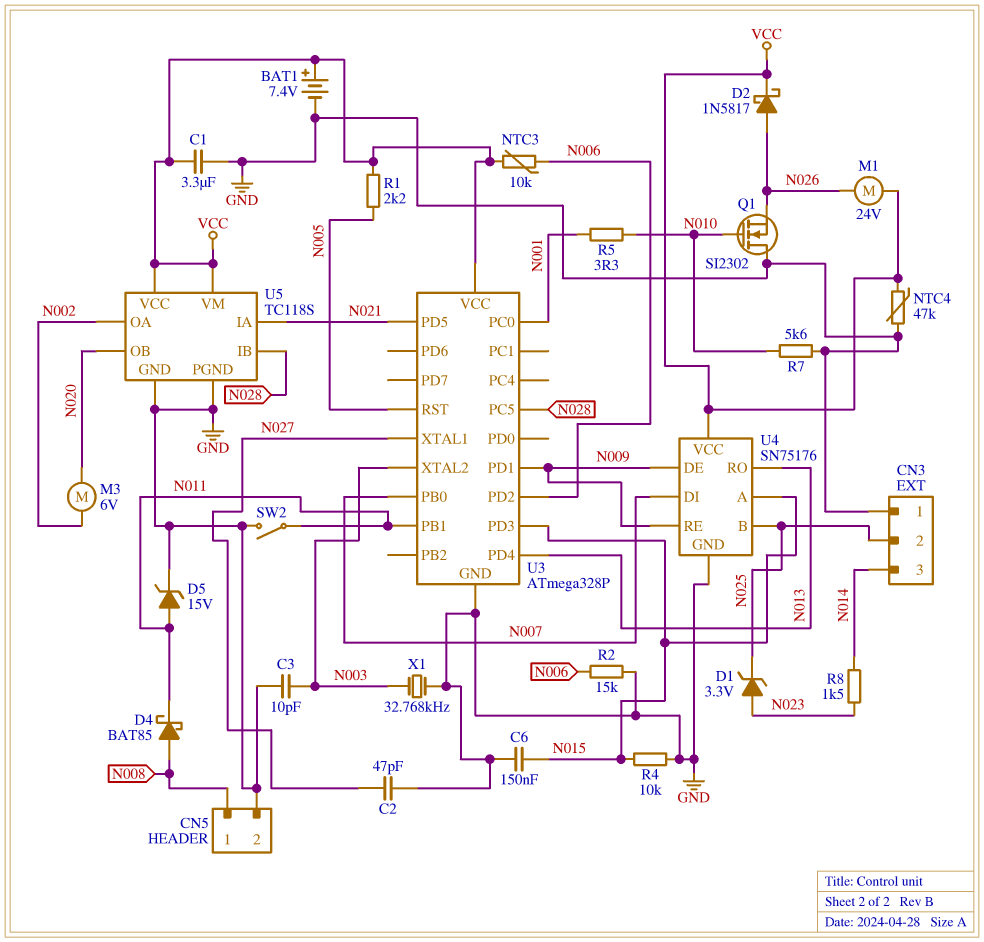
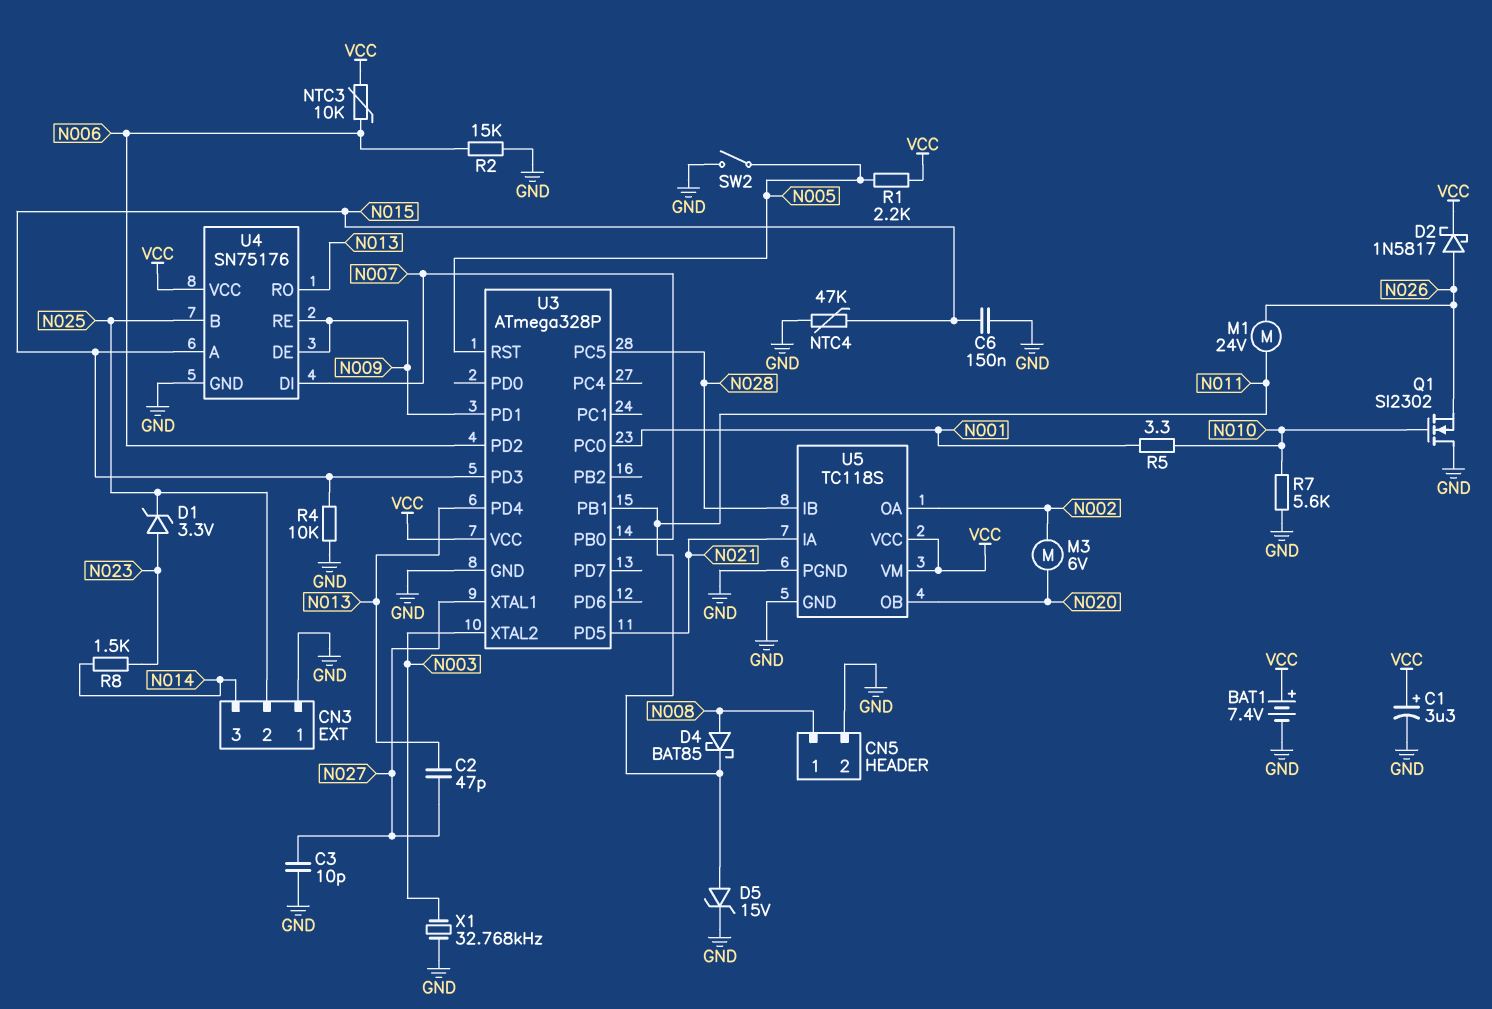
C1: 3.3uF (GND, VCC) -> 3.3uF (plus VCC, minus GND)
C2: 47pF (GND, N027) -> 47pF (N013, N027)
C3: 10pF (GND, N003) -> 10pF (GND, N027)
M1: motor 24V (N026, VCC) -> motor 24V (N011, N026)
NTC4: 47k (GND, VCC) -> 47k (GND, N015)
SW2: switch (GND, N011) -> switch (GND, N005)

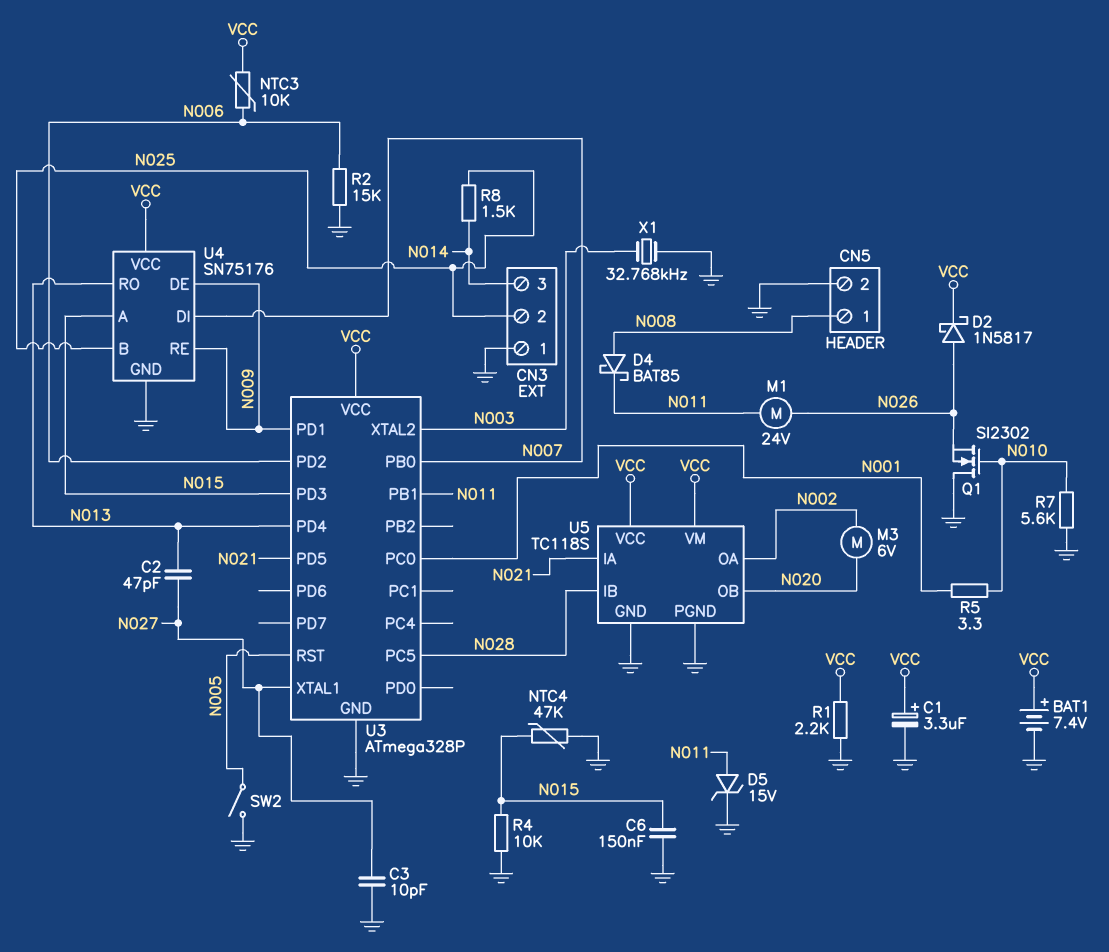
D1: zener 3.3V (A N023, K N025) -> none
R1: 2.2k (N005, VCC) -> 2.2k (GND, VCC)
R8: 1.5k (N014, N023) -> 1.5k (N014, N025)

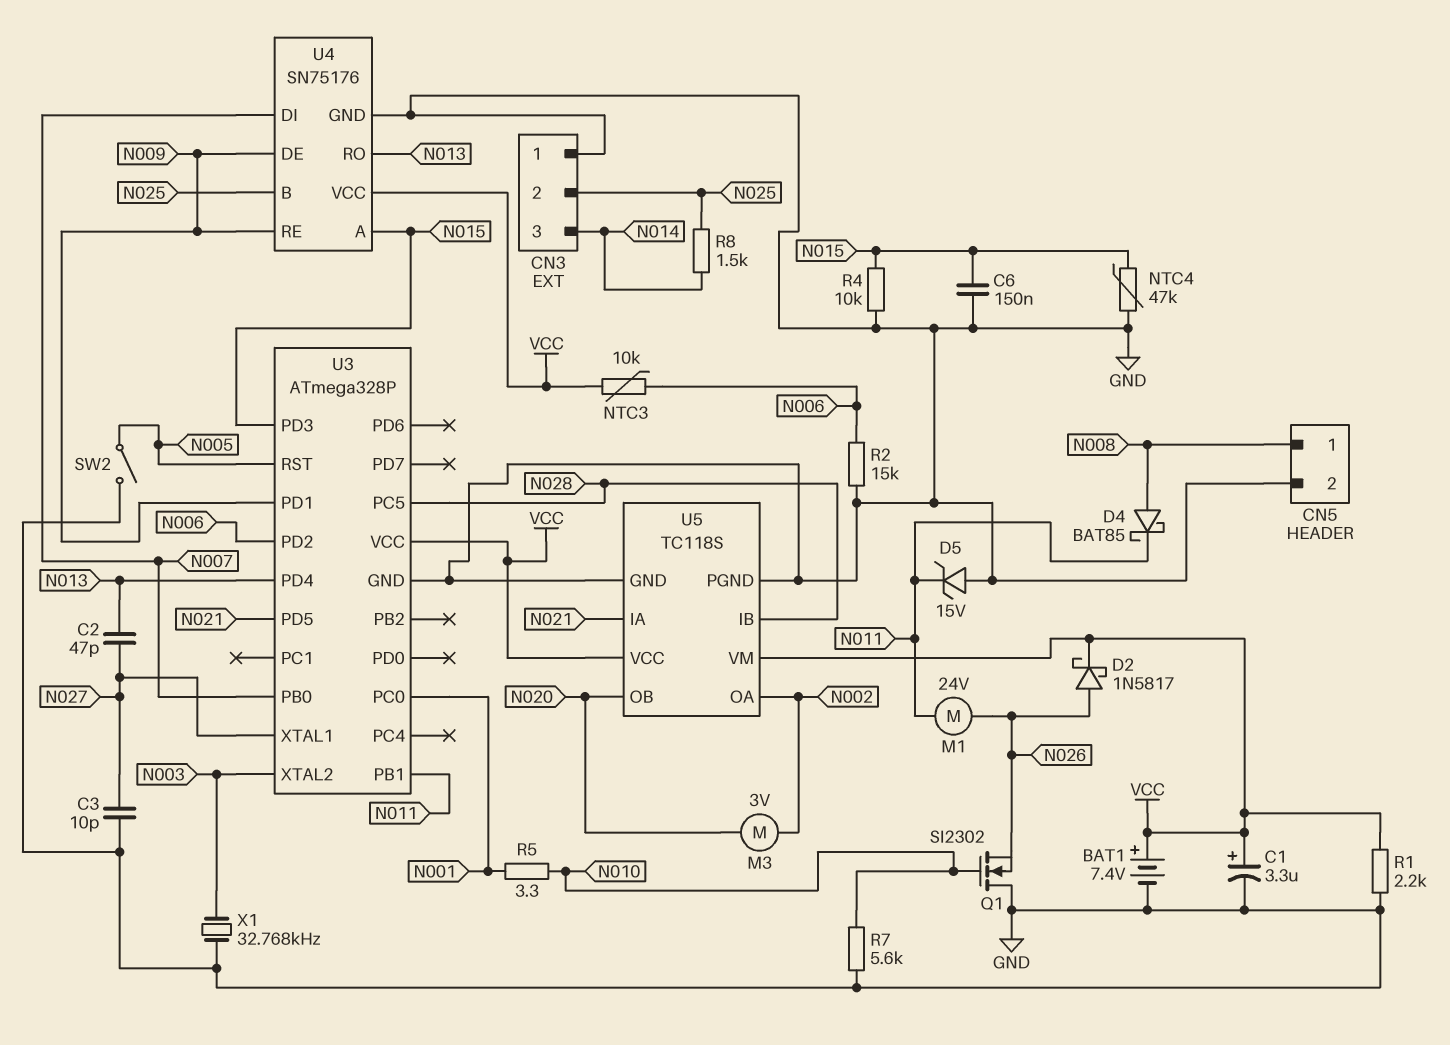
D5: zener 15V (A N011, K GND) -> zener 15V (A GND, K N011)
M3: motor 6V (N002, N020) -> motor 3V (N002, N020)

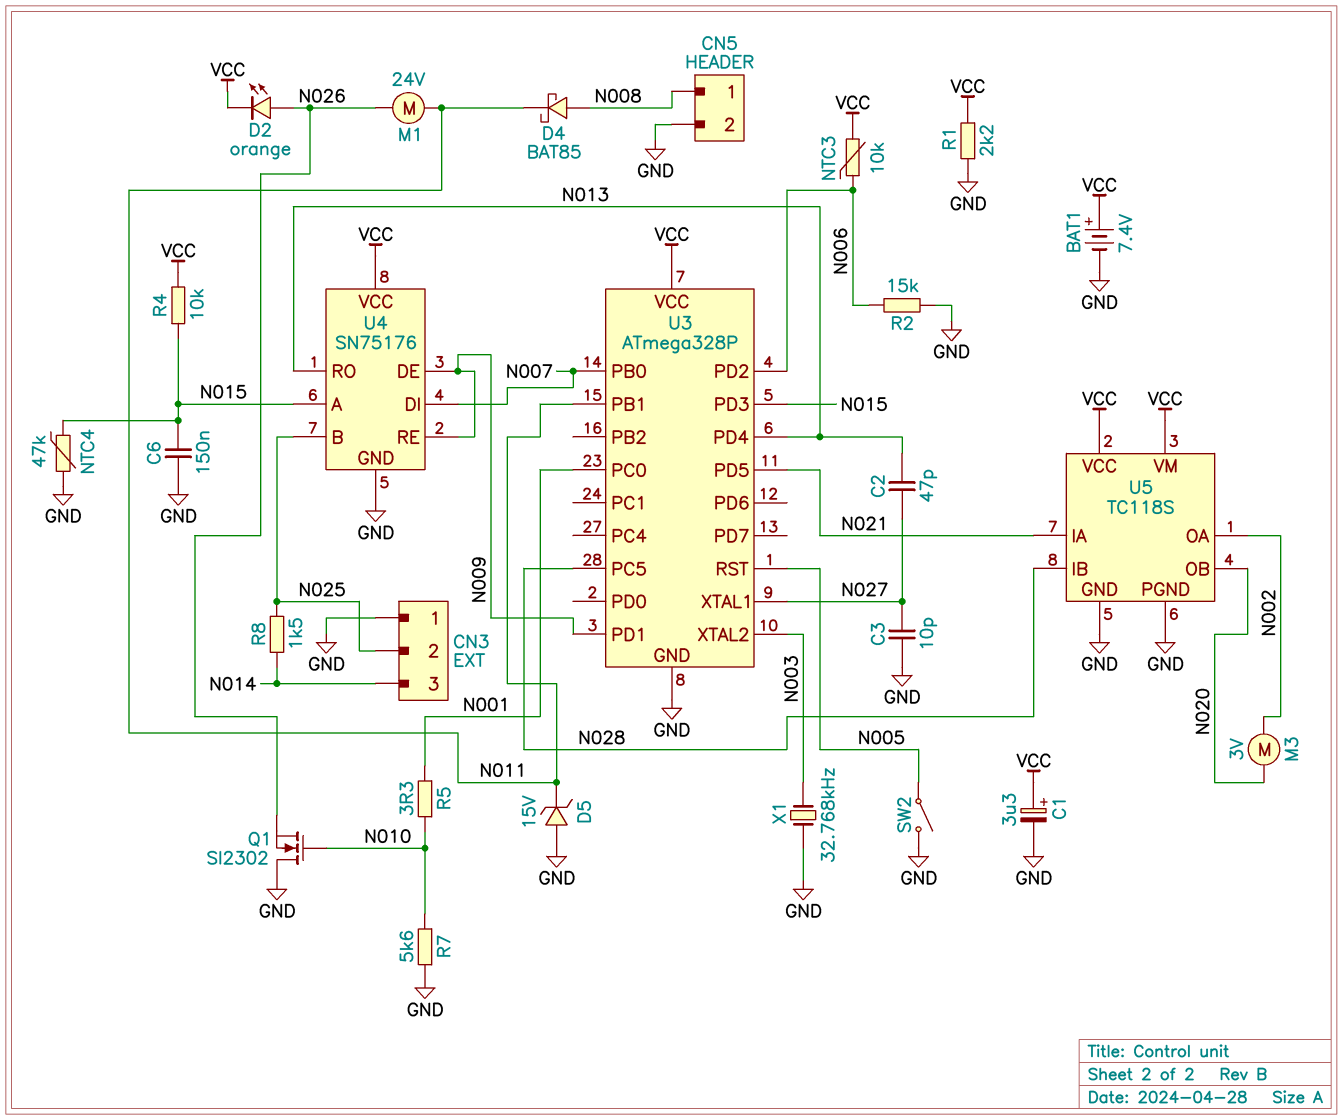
D2: schottky 1N5817 (A N026, K VCC) -> LED orange (A N026, K VCC)
R4: 10k (GND, N015) -> 10k (N015, VCC)

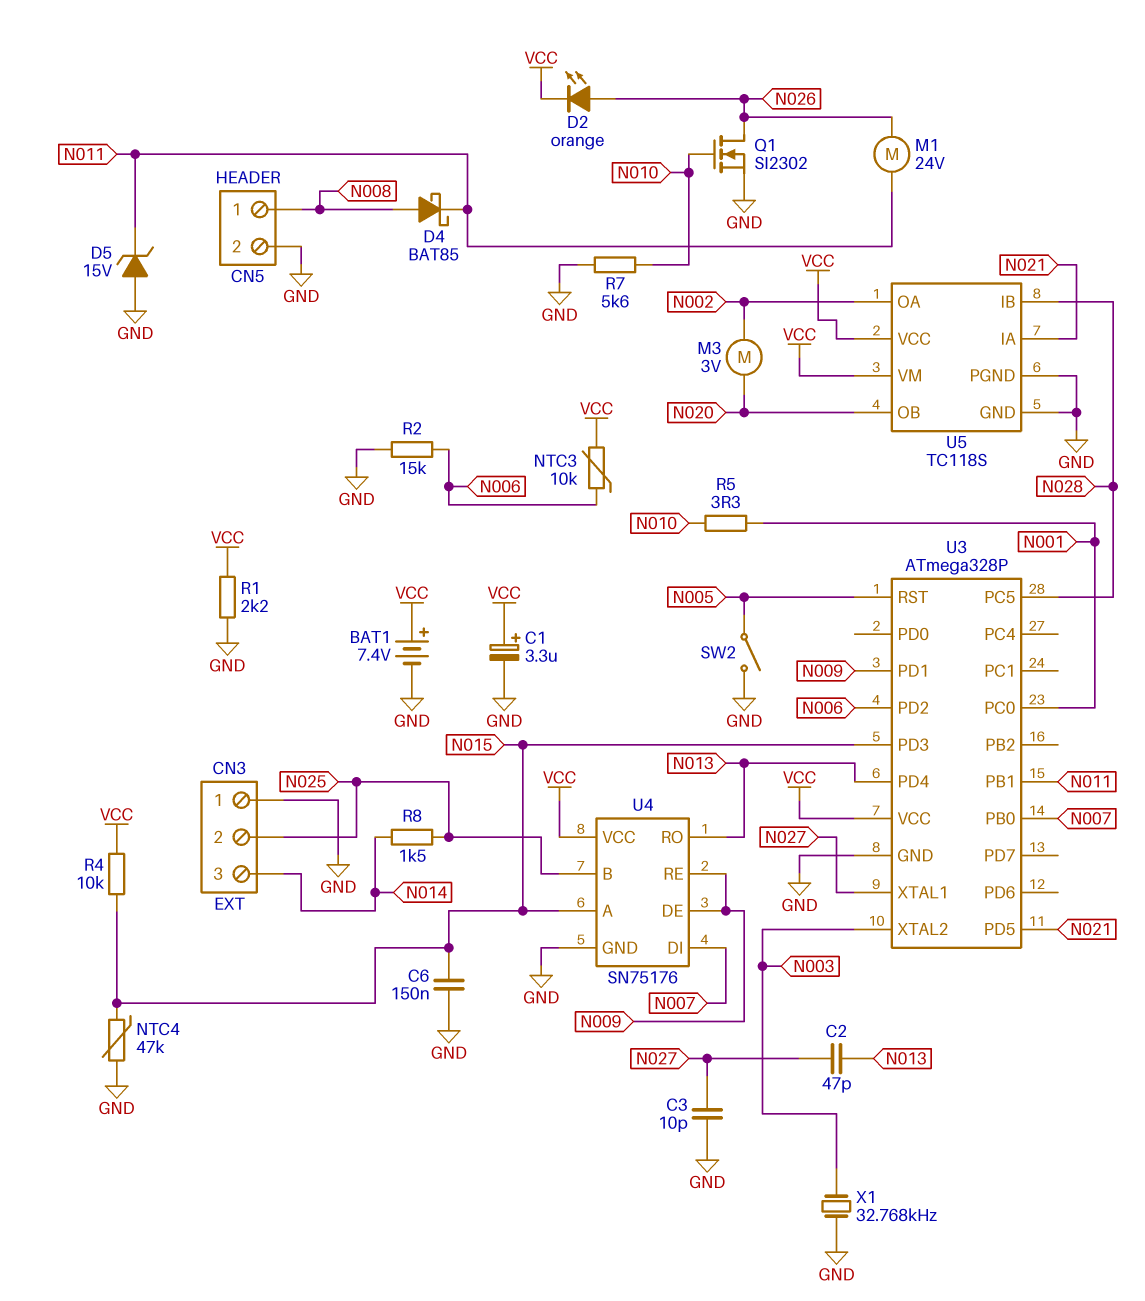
Q1: NMOS SI2302 (G N010, D GND, S N026) -> NMOS SI2302 (G N010, D N026, S GND)

